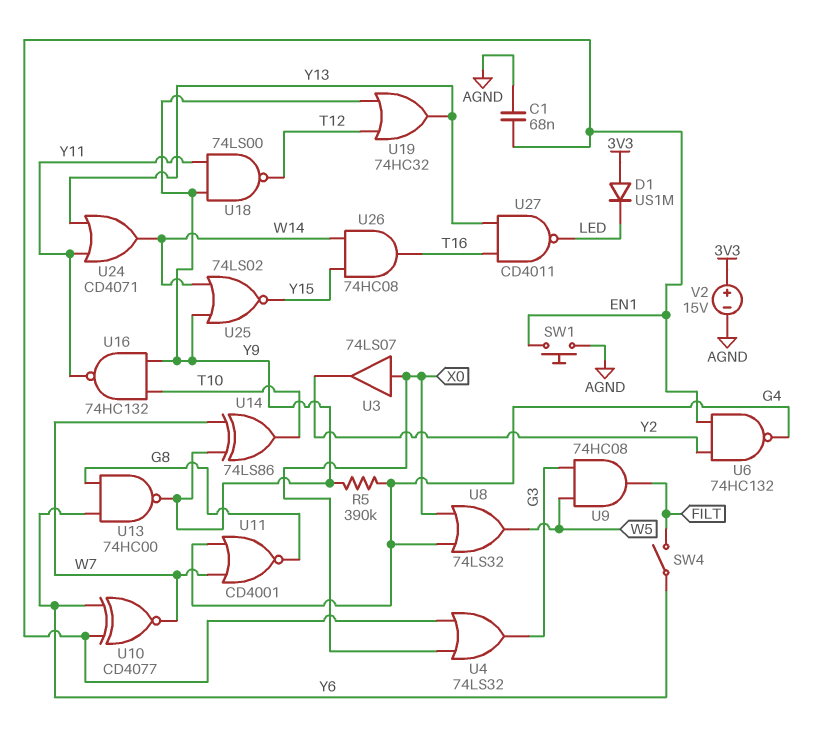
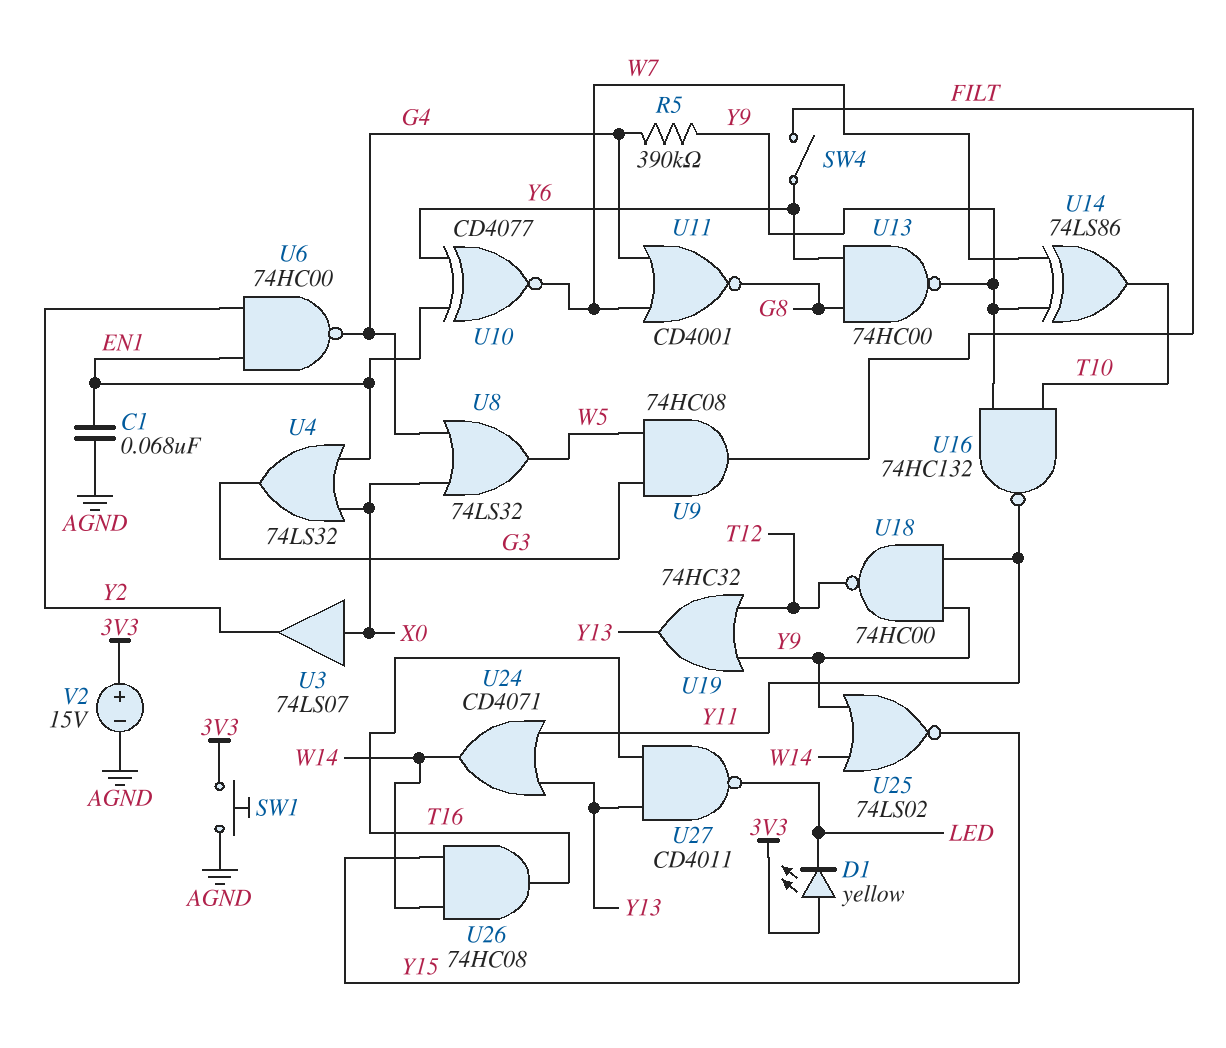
D1: diode US1M (A 3V3, K LED) -> LED yellow (A 3V3, K LED)
SW1: button (AGND, EN1) -> button (3V3, AGND)
U6: NAND 74HC132 (in EN1, in Y2, out G4) -> NAND 74HC00 (in EN1, in Y2, out G4)
U18: NAND 74LS00 (in Y9, in Y11, out T12) -> NAND 74HC00 (in Y9, in Y11, out T12)

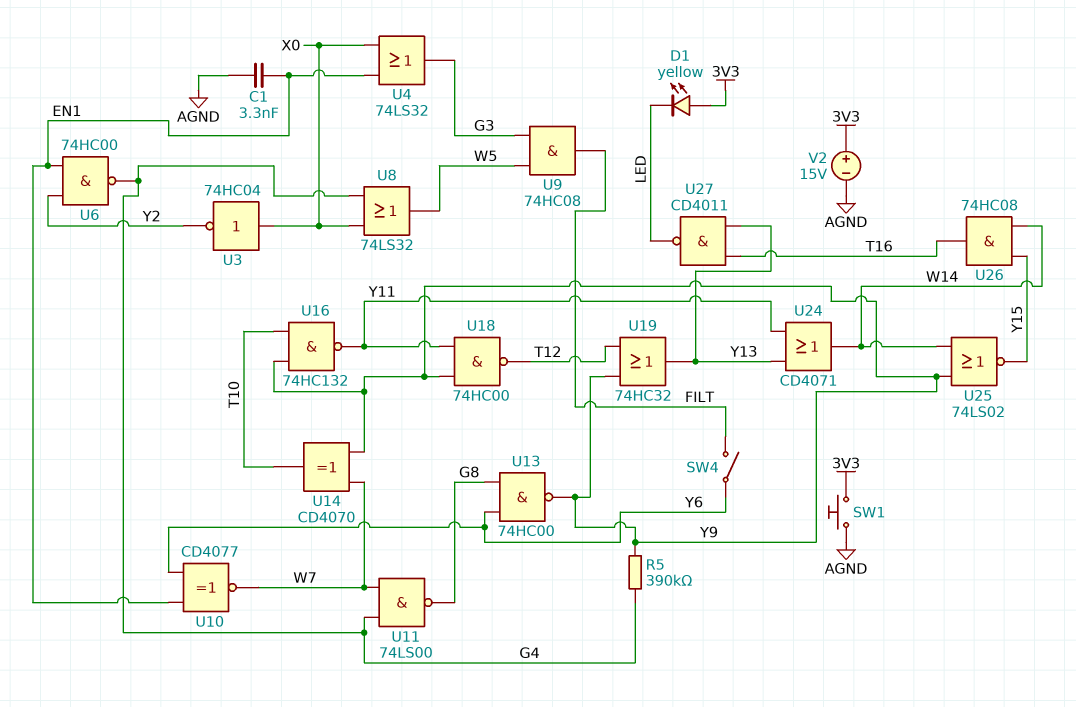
C1: 68nF (AGND, EN1) -> 3.3nF (AGND, EN1)
U3: buffer 74LS07 (in X0, out Y2) -> NOT 74HC04 (in X0, out Y2)
U11: NOR CD4001 (in G4, in W7, out G8) -> NAND 74LS00 (in G4, in W7, out G8)
U14: XOR 74LS86 (in W7, in Y9, out T10) -> XOR CD4070 (in W7, in Y9, out T10)

